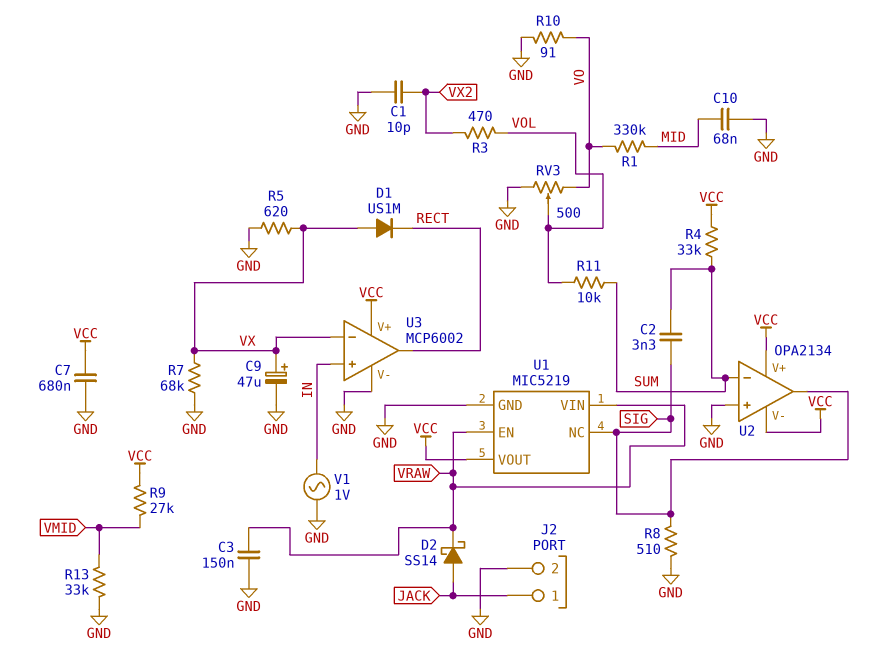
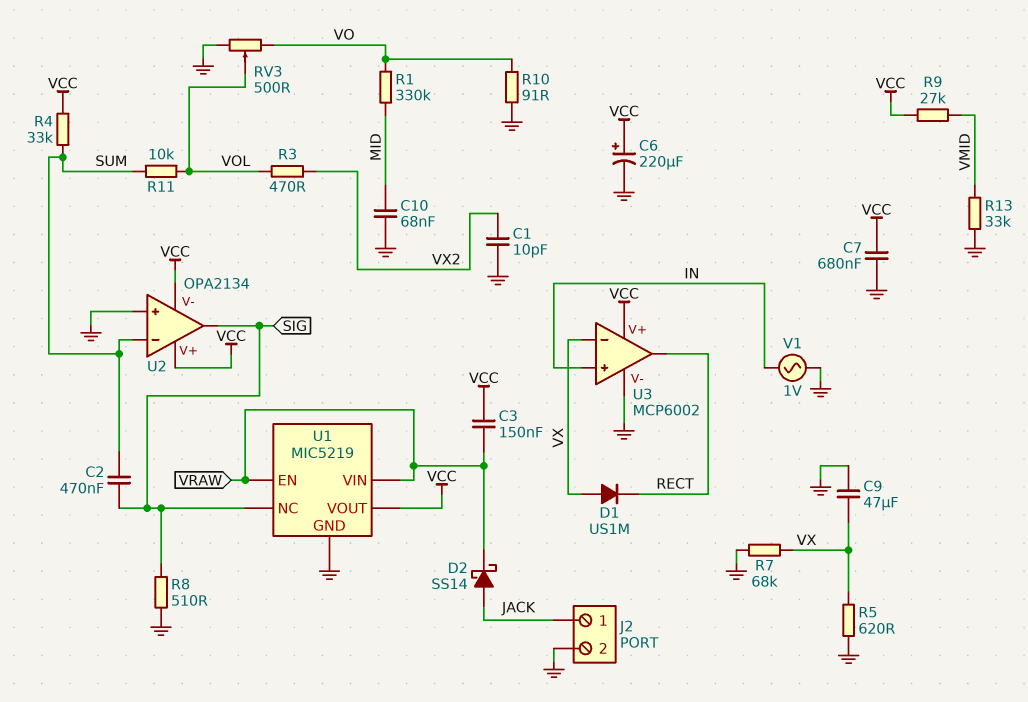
C2: 3.3nF (SIG, SUM) -> 470nF (SIG, SUM)
C3: 150nF (GND, VRAW) -> 150nF (VCC, VRAW)
C6: none -> 220uF (plus VCC, minus GND)
C9: 47uF (plus VX, minus GND) -> 47uF (GND, VX)

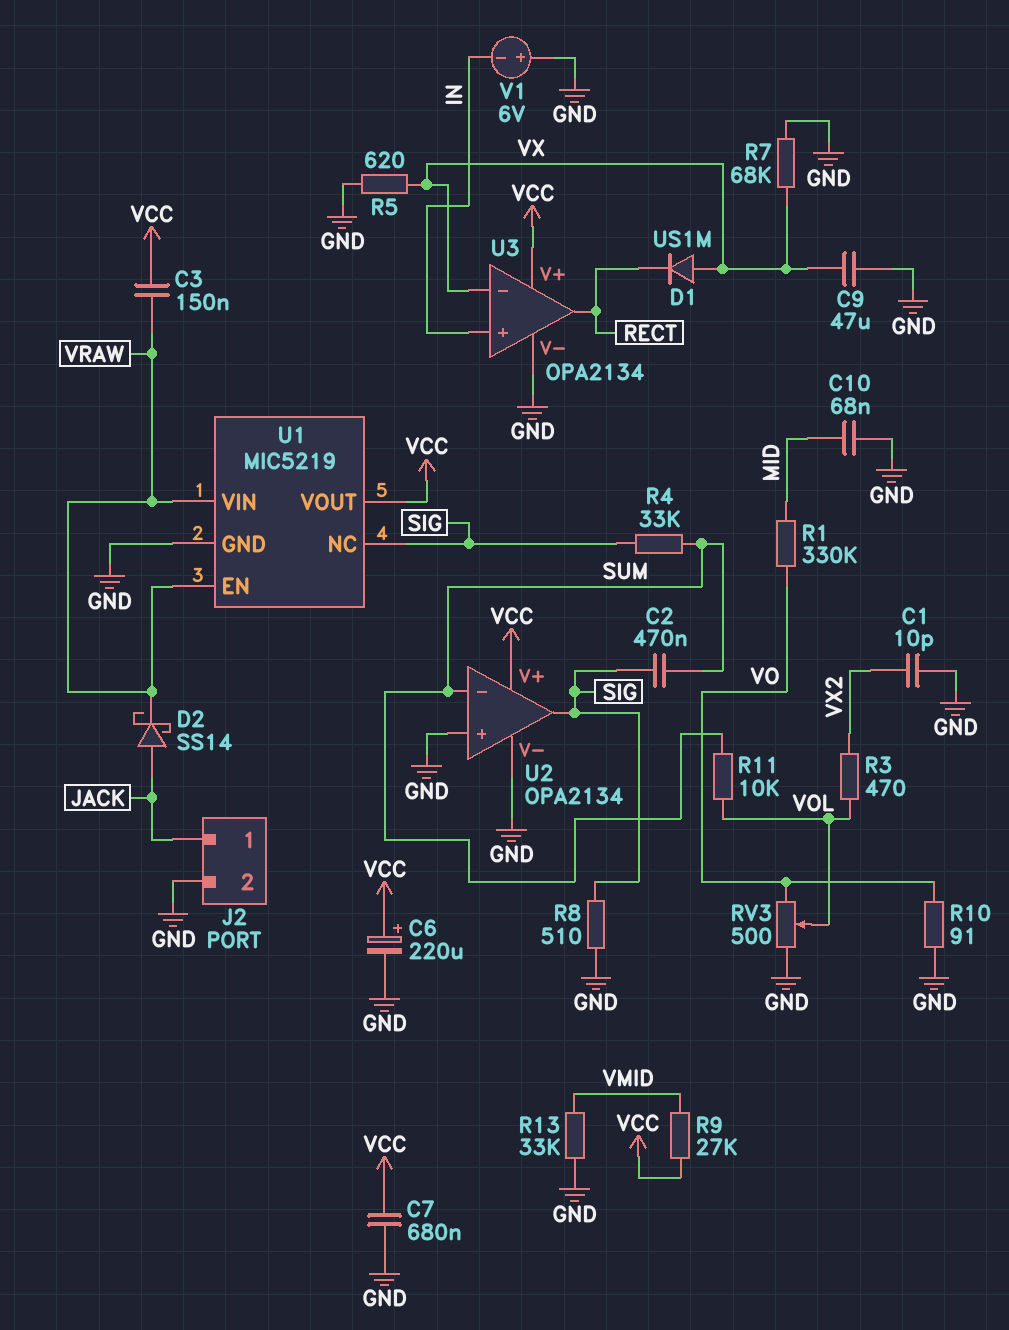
R4: 33k (SUM, VCC) -> 33k (SIG, SUM)
U2 pin V-: VCC -> GND
U3: MCP6002 -> OPA2134
V1: AC 1V (GND, IN) -> 6V (plus GND, minus IN)

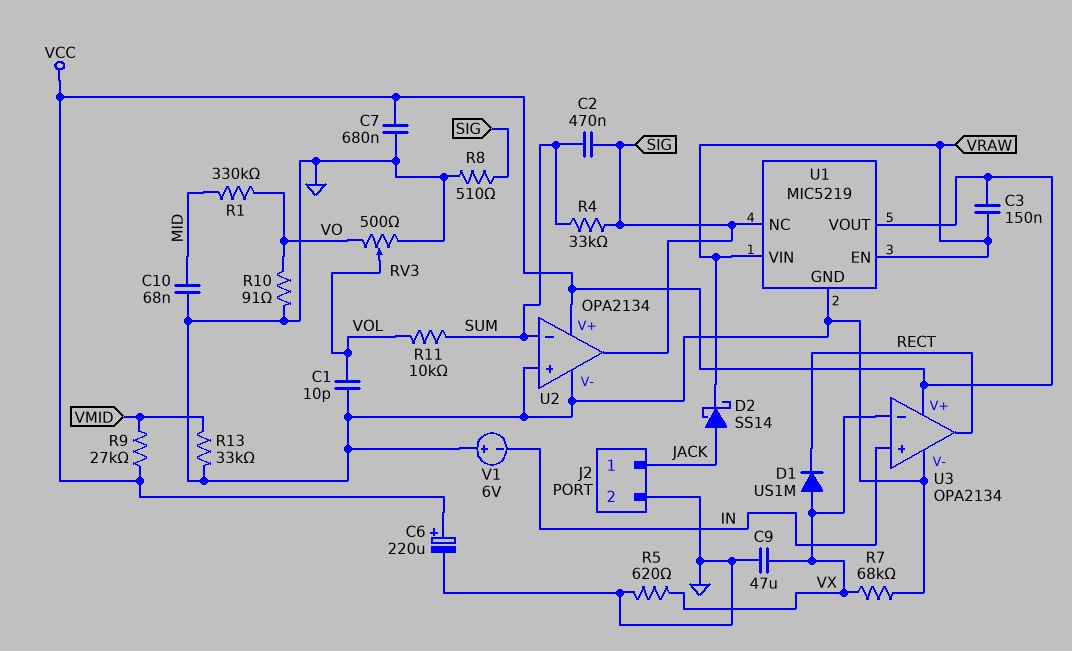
C1: 10pF (GND, VX2) -> 10pF (GND, VOL)
R3: 470 (VOL, VX2) -> none

